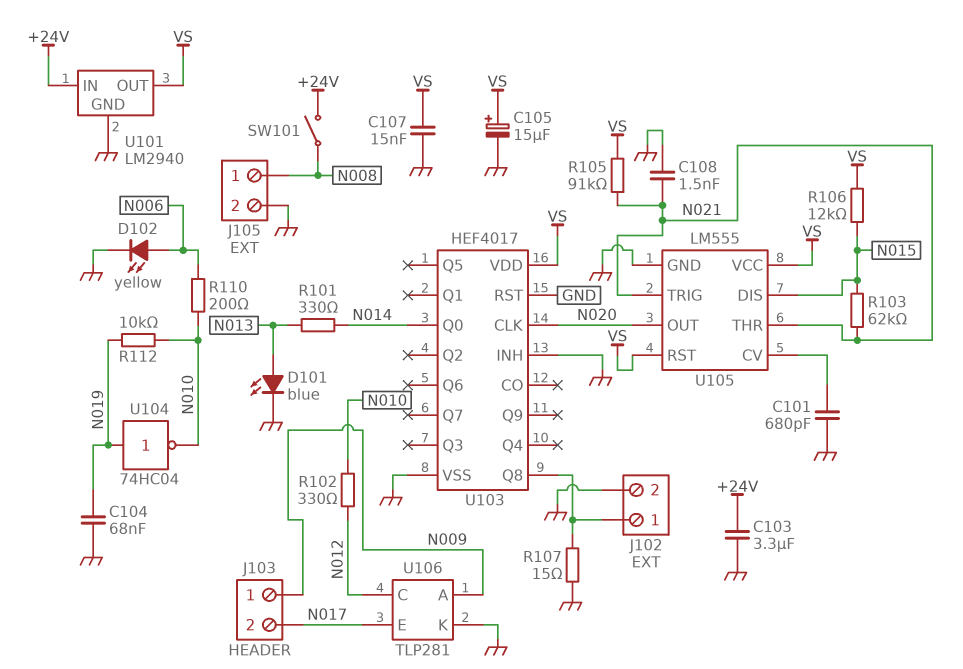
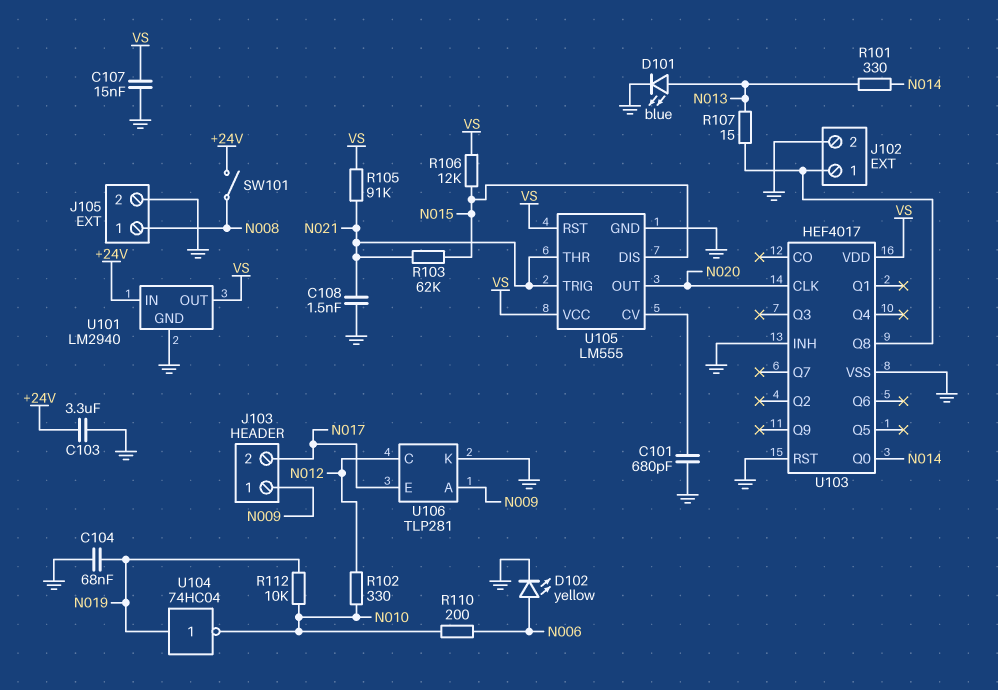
C105: 15uF (plus VS, minus GND) -> none
R107: 15 (GND, J102/1) -> 15 (J102/1, N013)

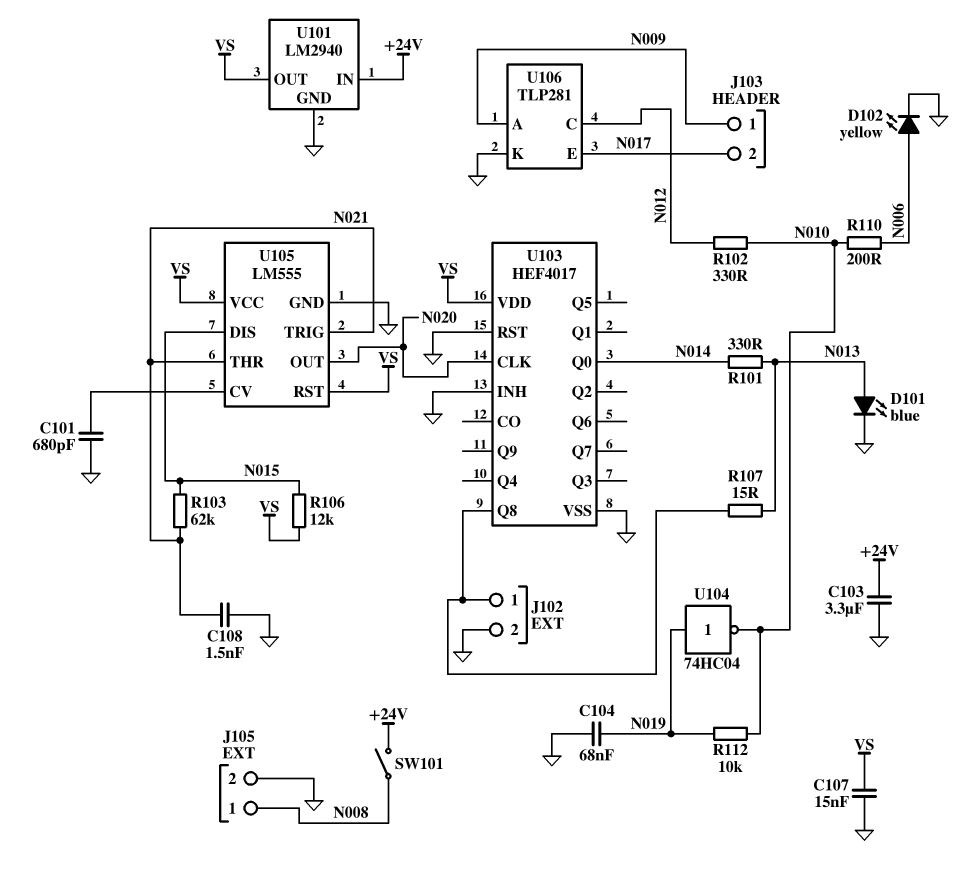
R105: 91k (N021, VS) -> none

